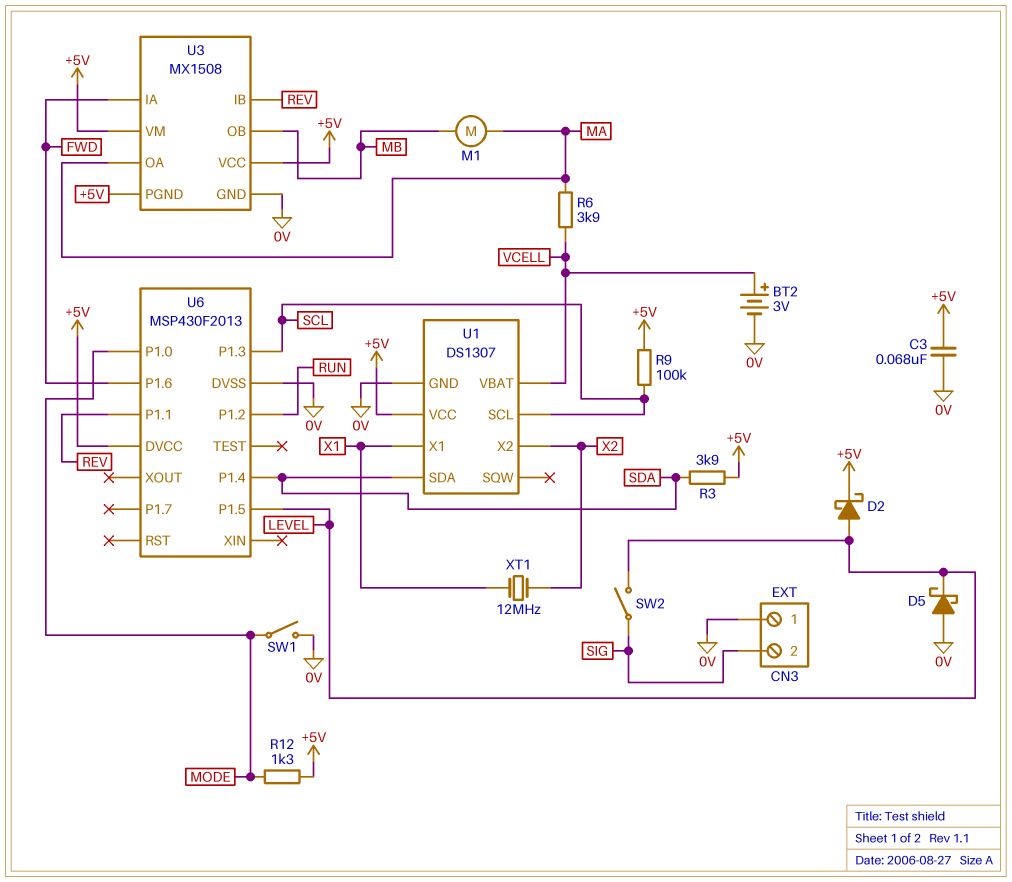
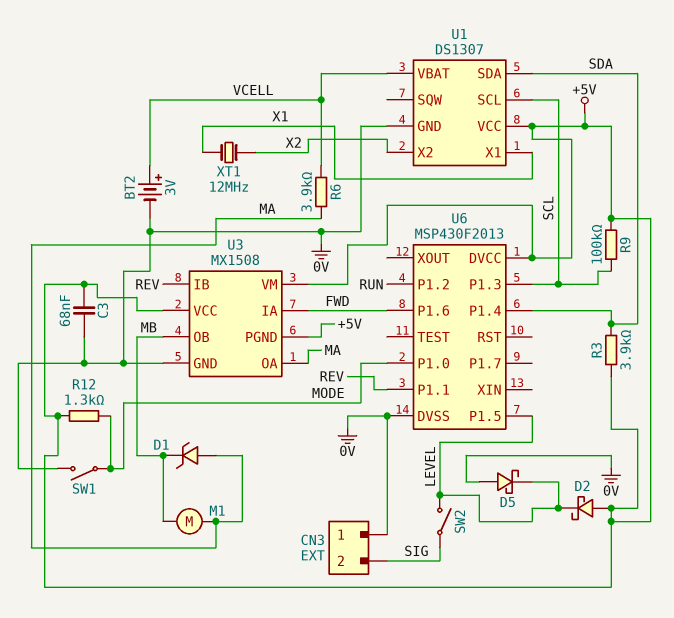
D1: none -> zener (A MA, K MB)
D2: schottky (A LEVEL, K +5V) -> schottky (A +5V, K LEVEL)

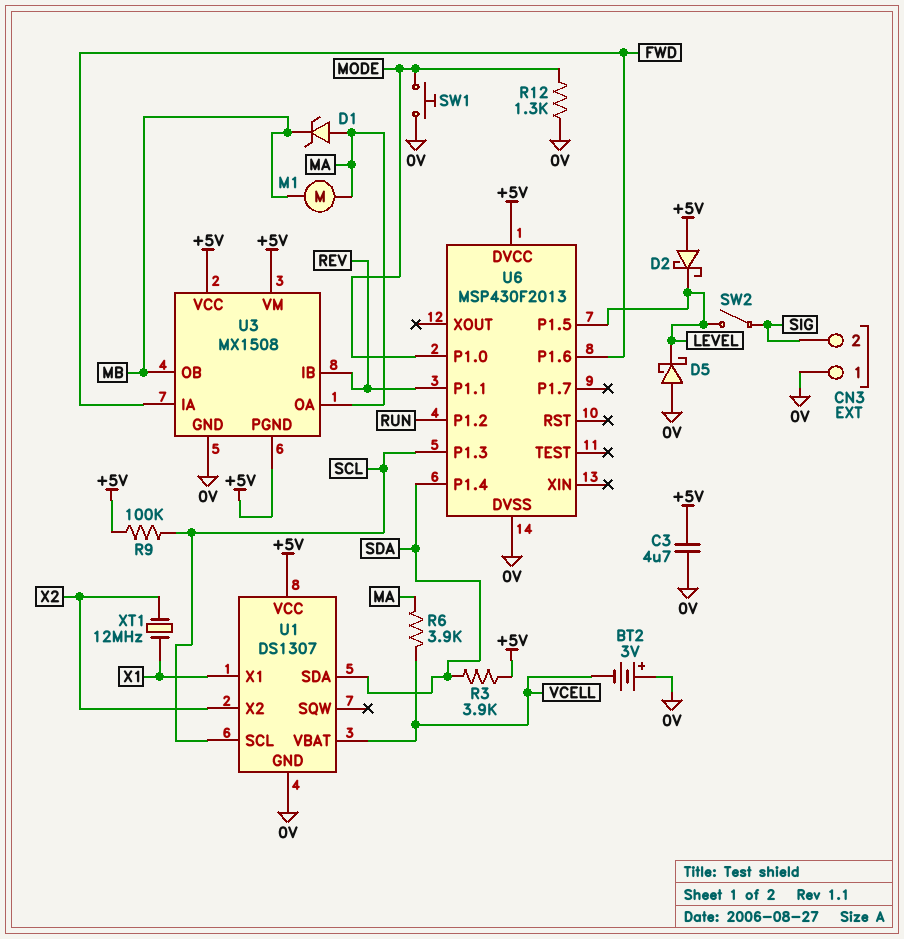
BT2: 3V (plus VCELL, minus 0V) -> 3V (plus 0V, minus VCELL)
C3: 68nF (+5V, 0V) -> 4.7uF (+5V, 0V)
R12: 1.3k (+5V, MODE) -> 1.3k (0V, MODE)
SW1: switch (0V, MODE) -> button (0V, MODE)

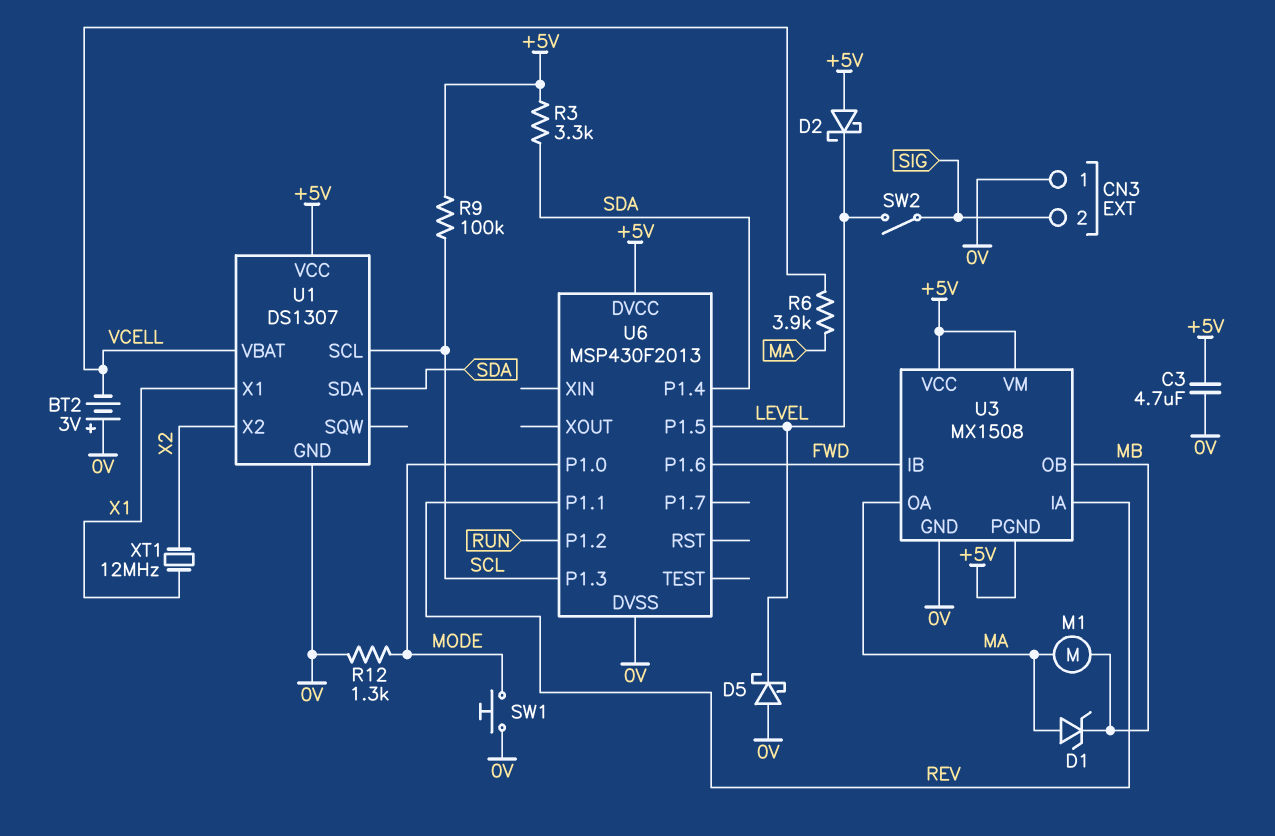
R3: 3.9k (+5V, SDA) -> 3.3k (+5V, SDA)
U3 pin IA: FWD -> REV
U3 pin IB: REV -> FWD

